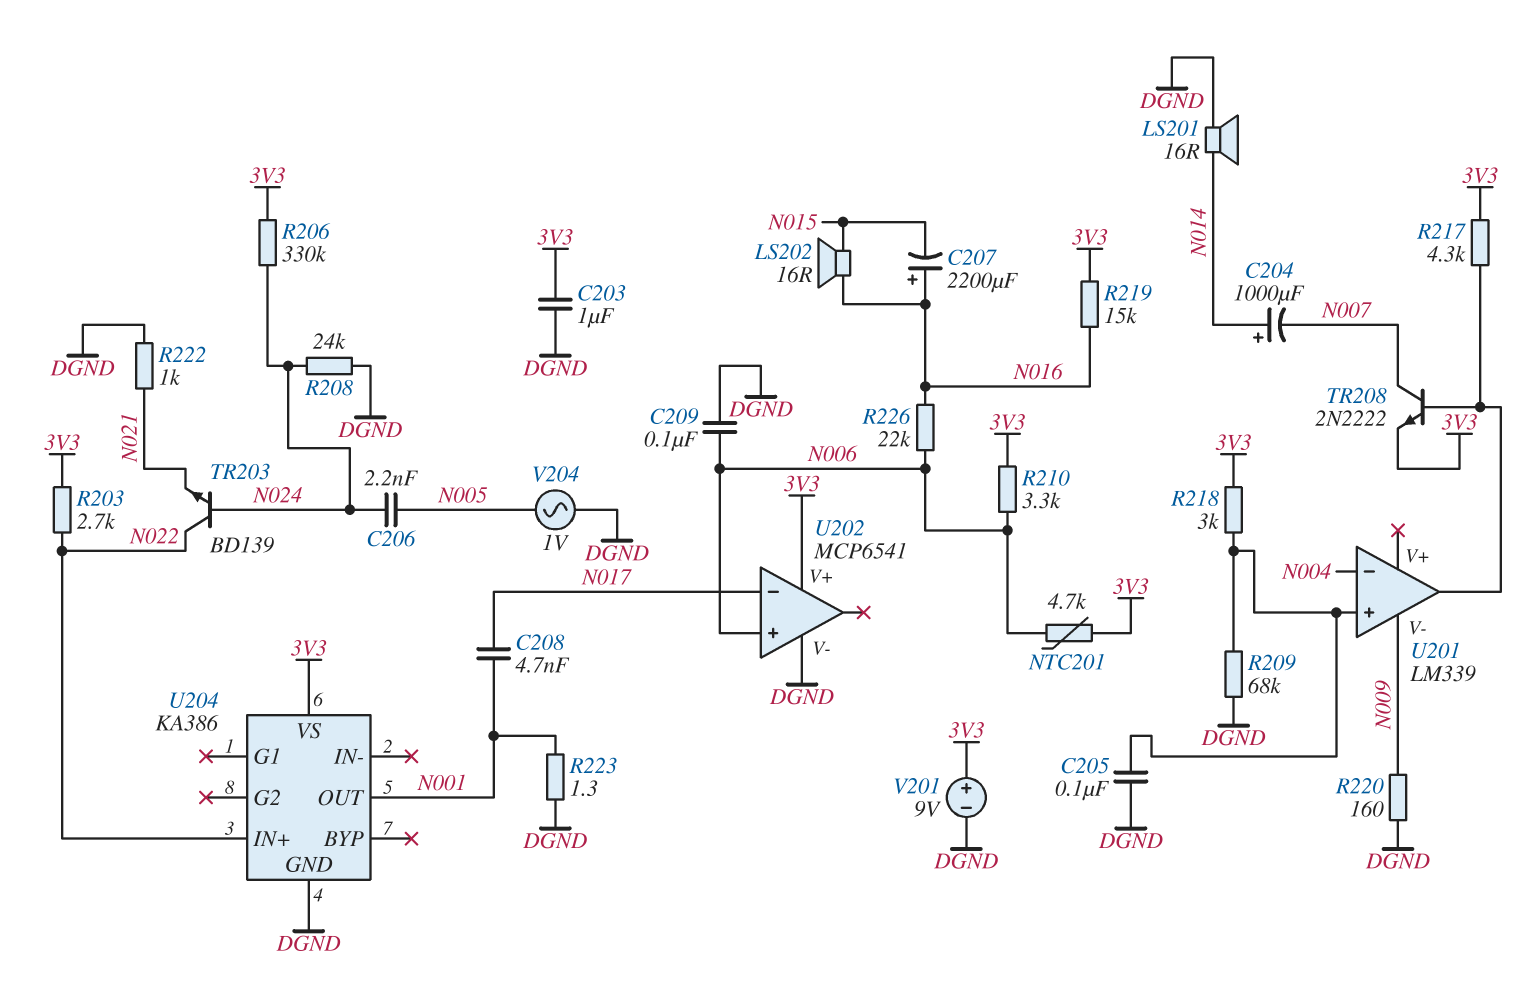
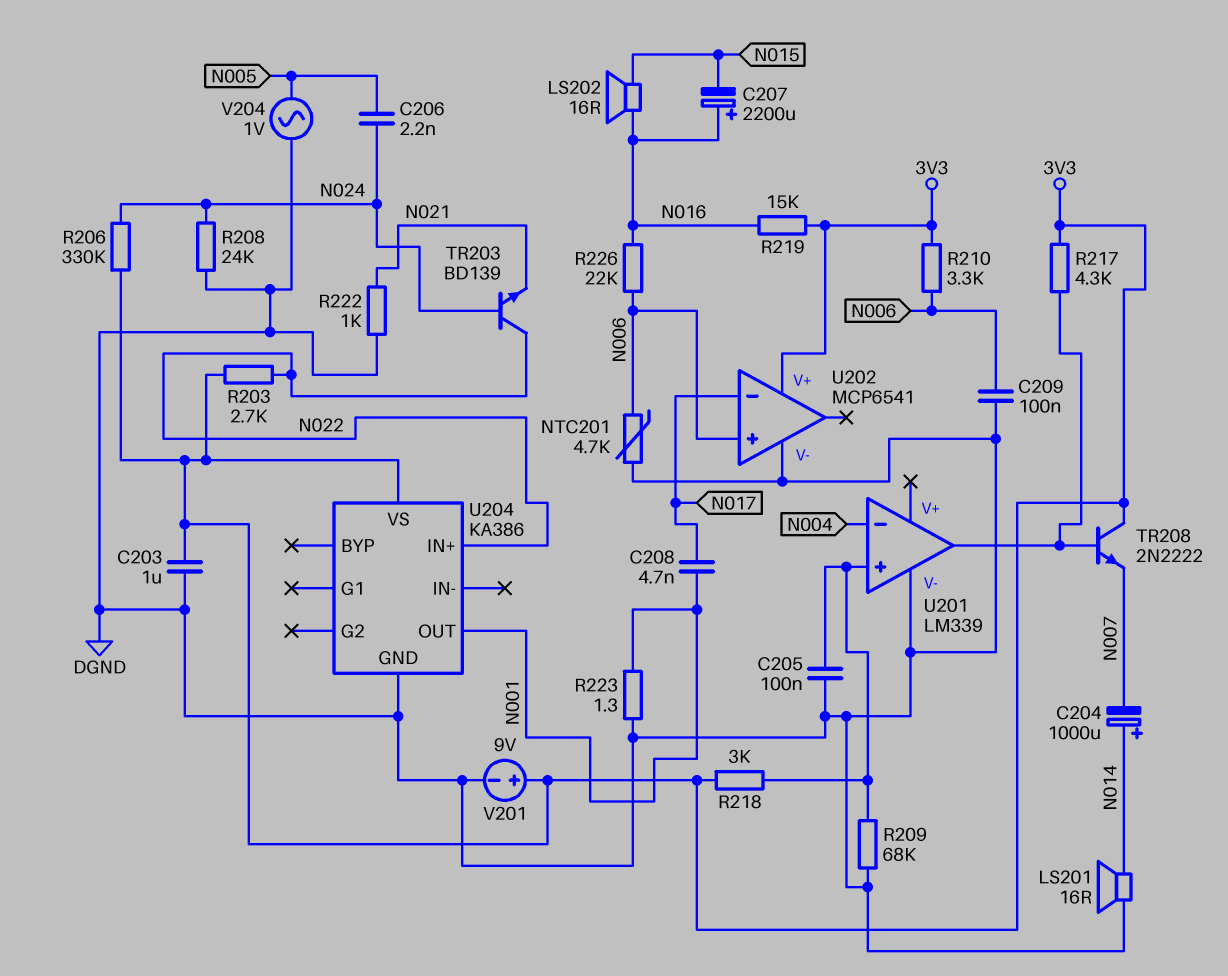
NTC201: 4.7k (3V3, N006) -> 4.7k (DGND, N006)
R220: 160 (DGND, N009) -> none
TR208: NPN 2N2222 (B U201/out, C N007, E 3V3) -> NPN 2N2222 (B U201/out, C 3V3, E N007)
U201 pin V-: N009 -> DGND

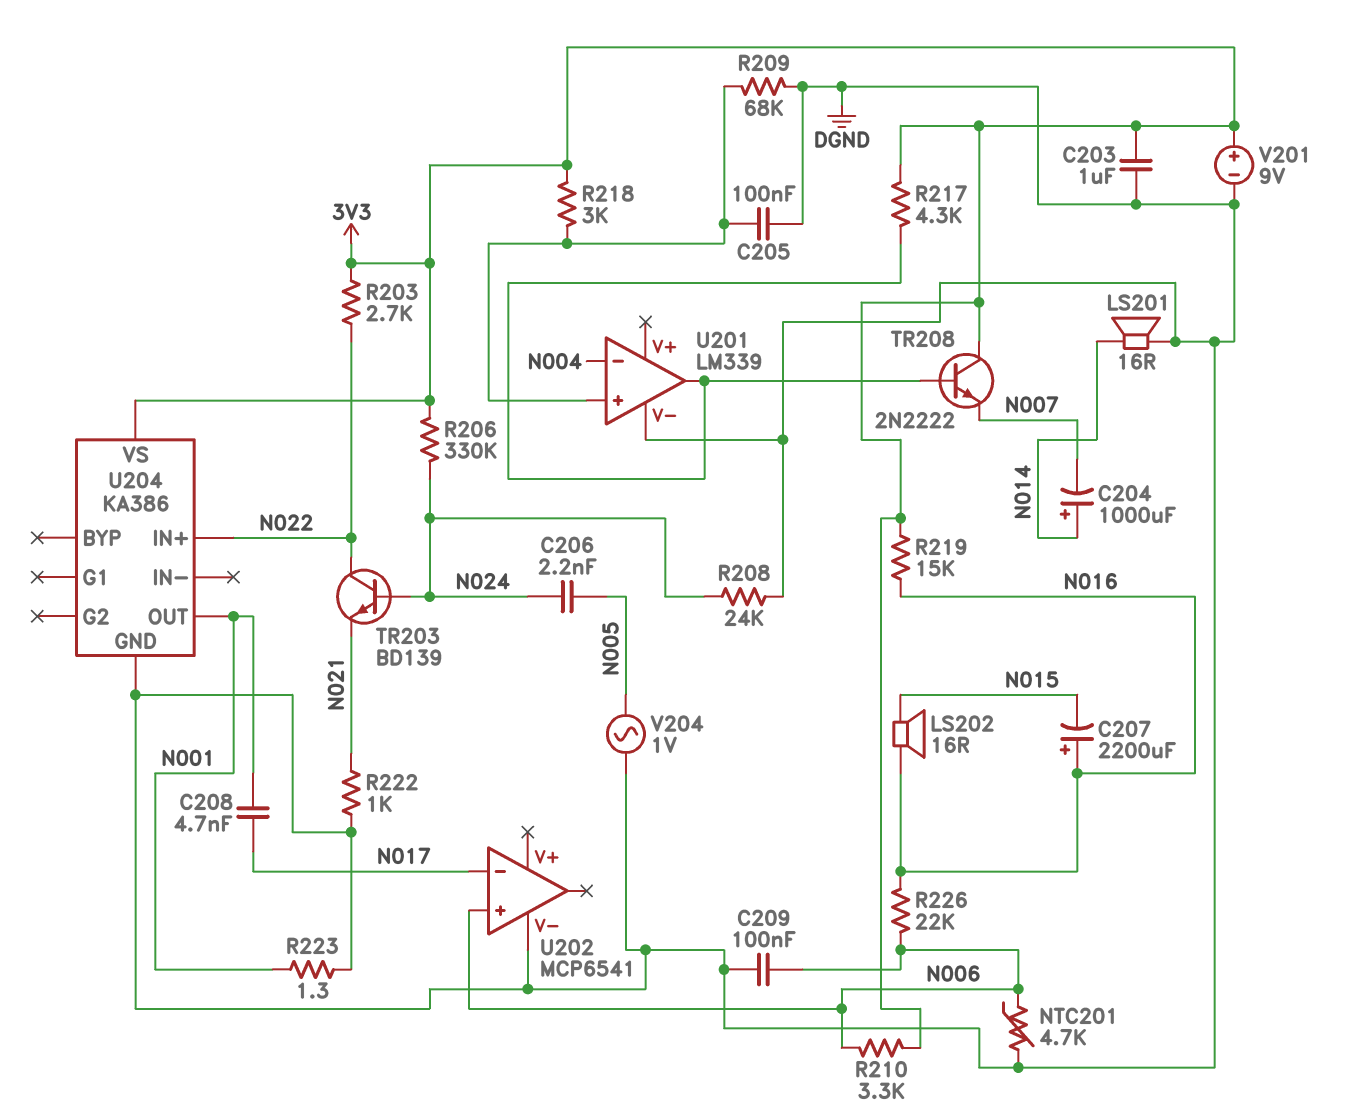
U202 pin V+: 3V3 -> none

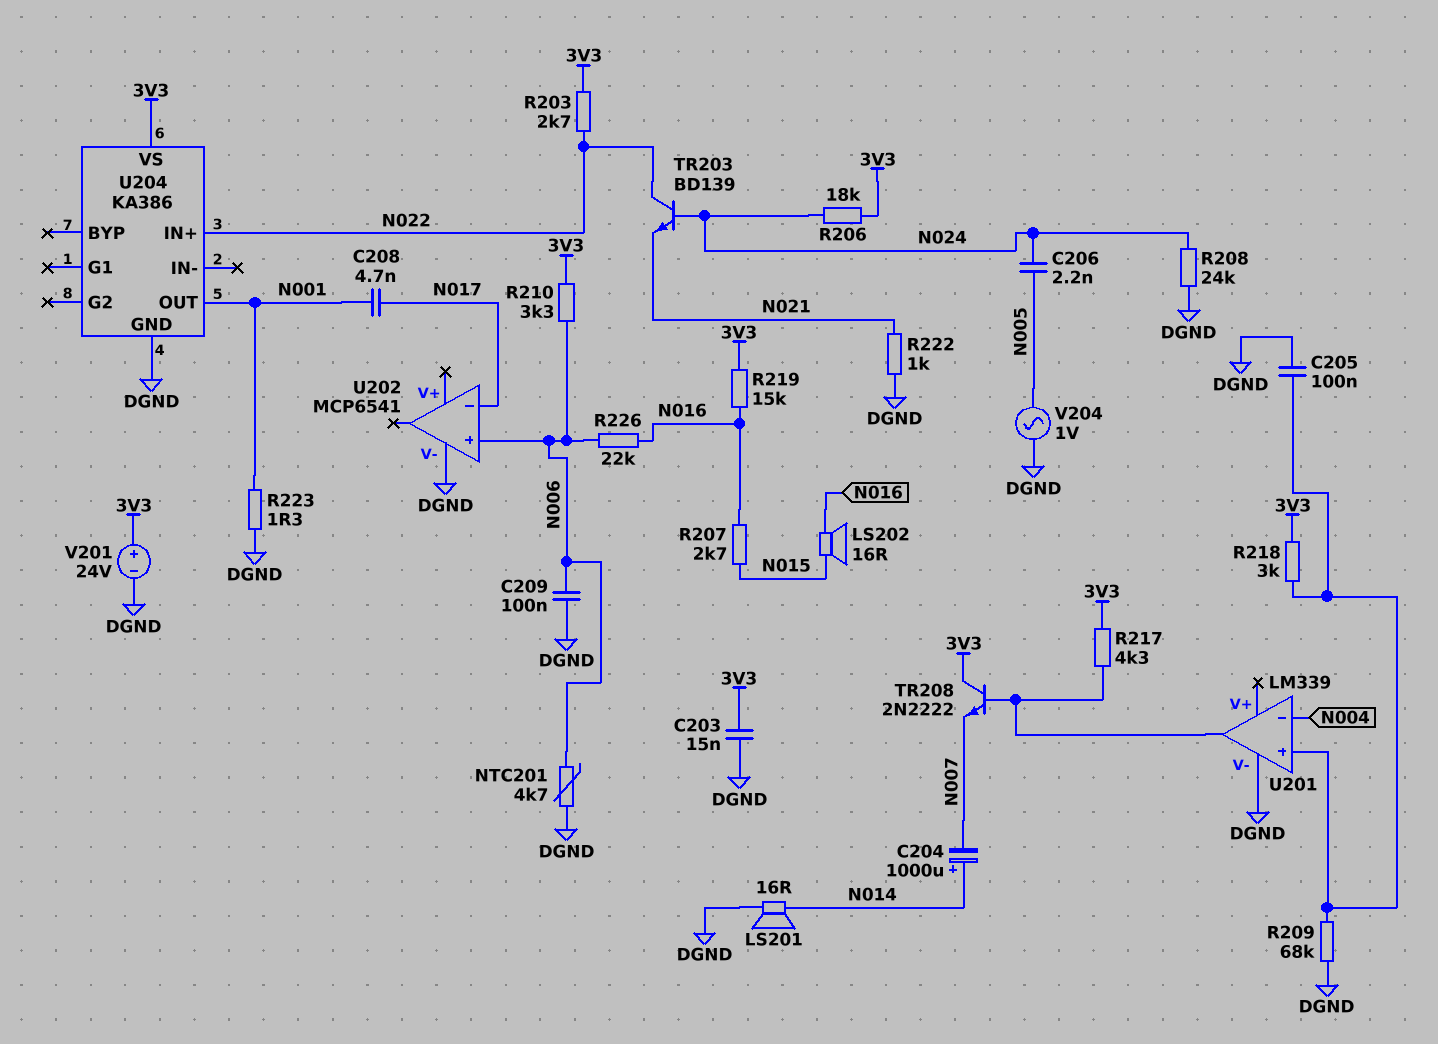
C203: 1uF (3V3, DGND) -> 15nF (3V3, DGND)
C207: 2200uF (plus N016, minus N015) -> none
R206: 330k (3V3, N024) -> 18k (3V3, N024)
R207: none -> 2.7k (N015, N016)
V201: 9V (plus 3V3, minus DGND) -> 24V (plus 3V3, minus DGND)

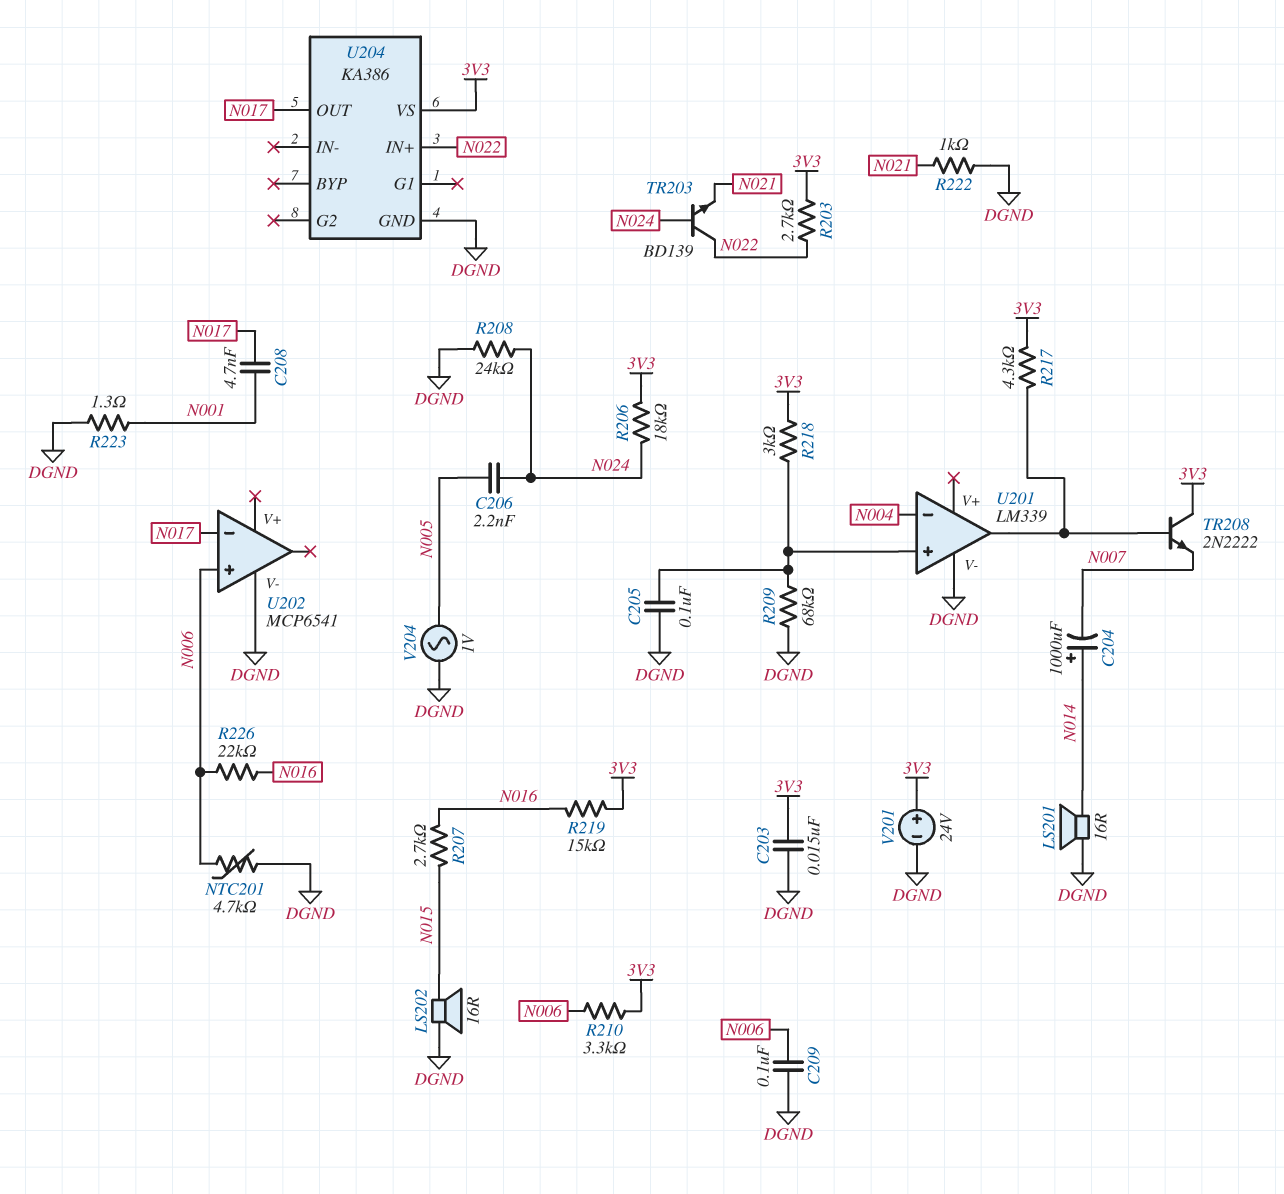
LS202: speaker 16R (N015, N016) -> speaker 16R (DGND, N015)
U204 pin OUT: N001 -> N017

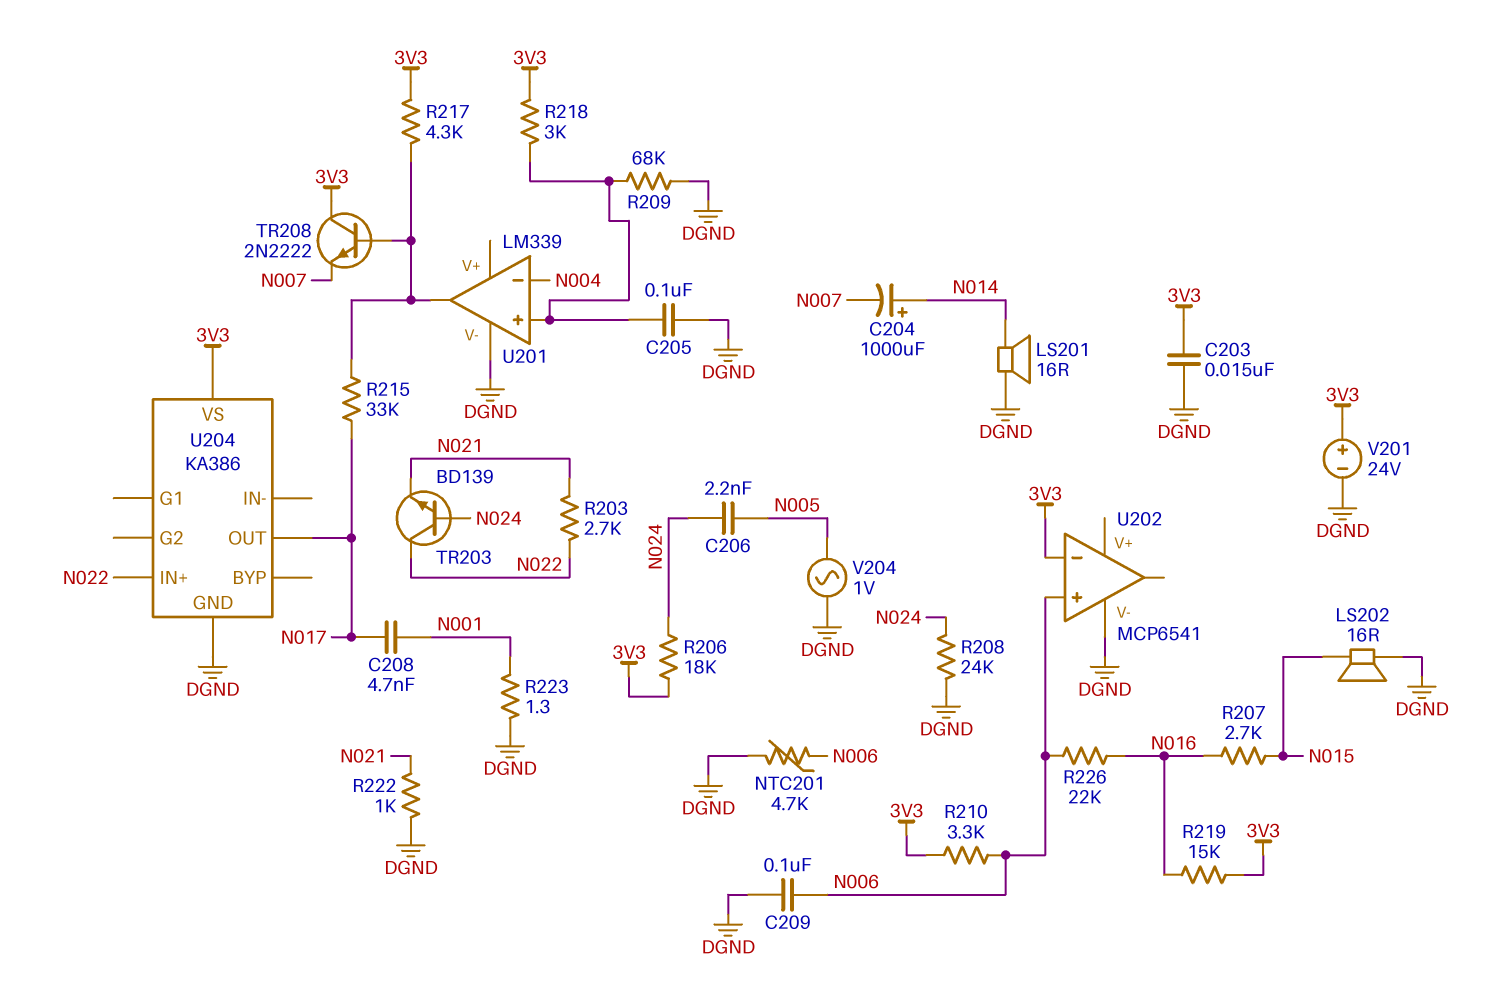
R203: 2.7k (3V3, N022) -> 2.7k (N021, N022)
R215: none -> 33k (N017, U201/out)
U202 pin in-: N017 -> 3V3

